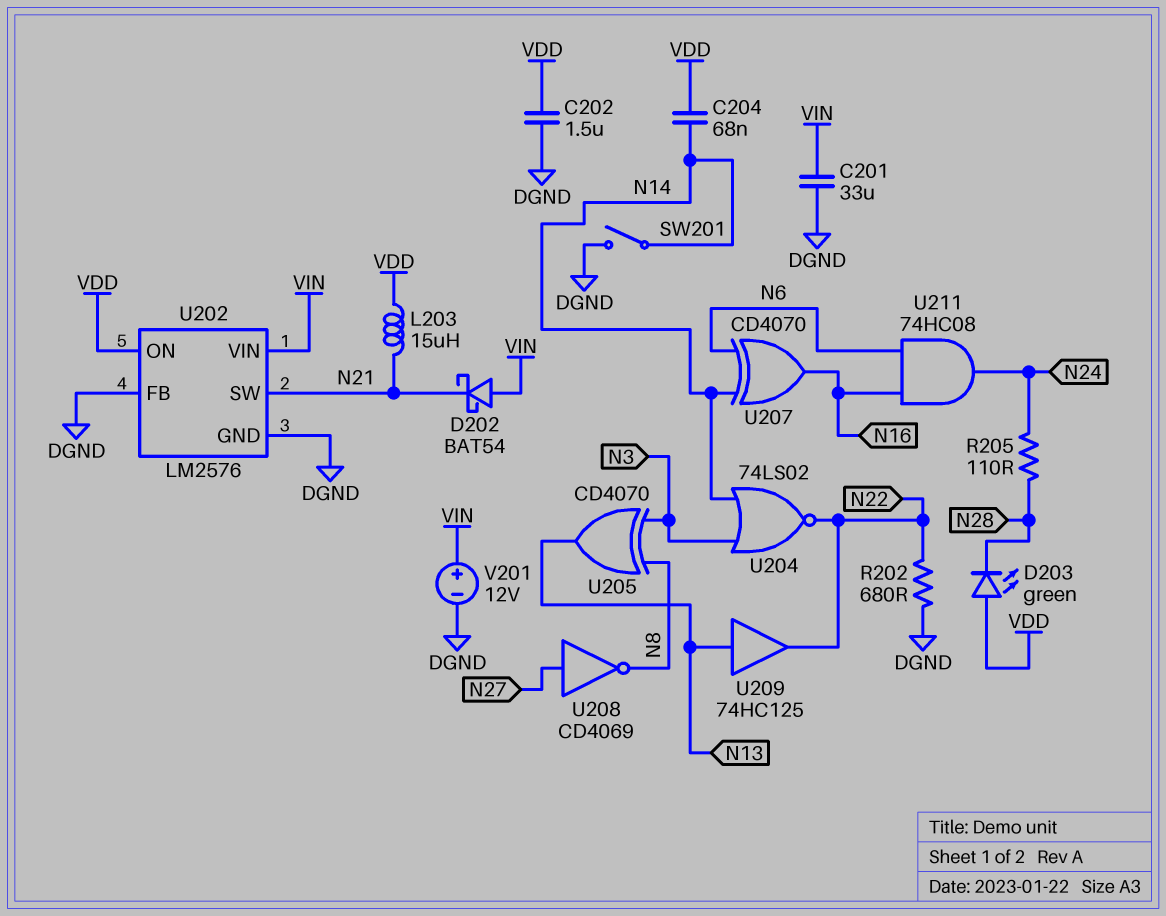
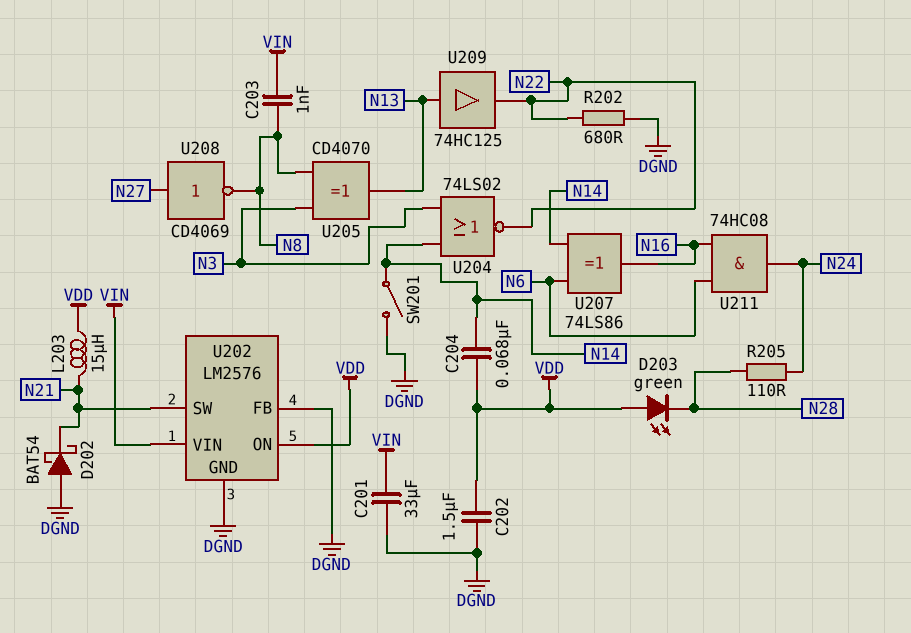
C203: none -> 1nF (N8, VIN)
D202: schottky BAT54 (A VIN, K N21) -> schottky BAT54 (A DGND, K N21)
U207: XOR CD4070 (in N6, in N14, out N16) -> XOR 74LS86 (in N6, in N14, out N16)
V201: 12V (plus VIN, minus DGND) -> none

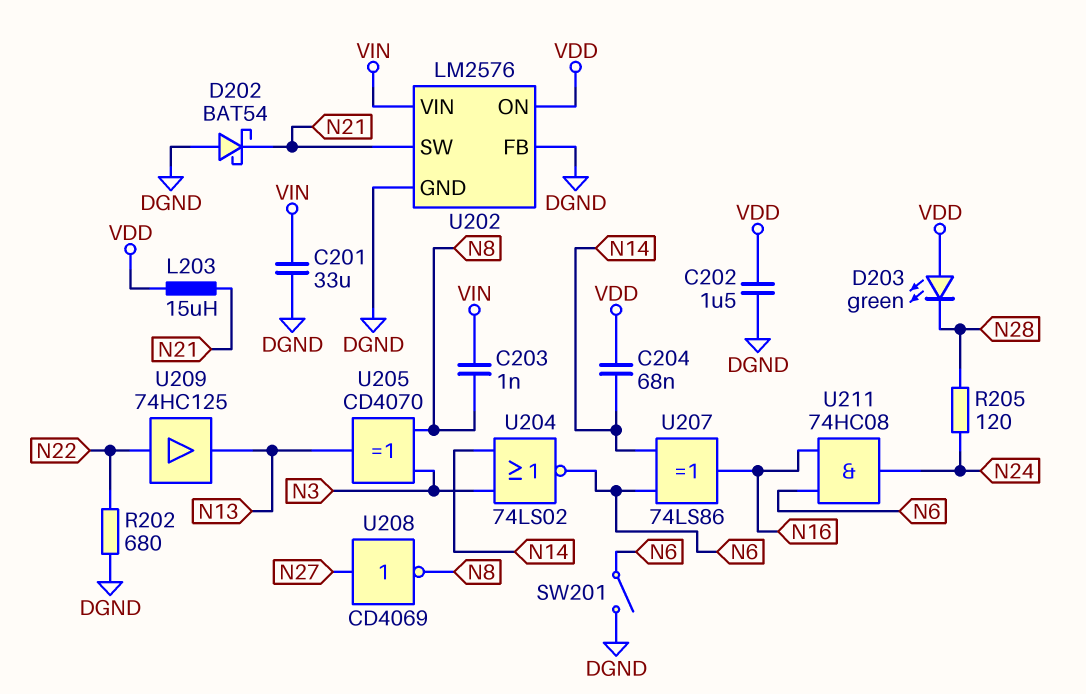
R205: 110 (N24, N28) -> 120 (N24, N28)
SW201: switch (DGND, N14) -> switch (DGND, N6)
U204: NOR 74LS02 (in N3, in N14, out N22) -> NOR 74LS02 (in N3, in N14, out N6)
U209: buffer 74HC125 (in N13, out N22) -> buffer 74HC125 (in N22, out N13)

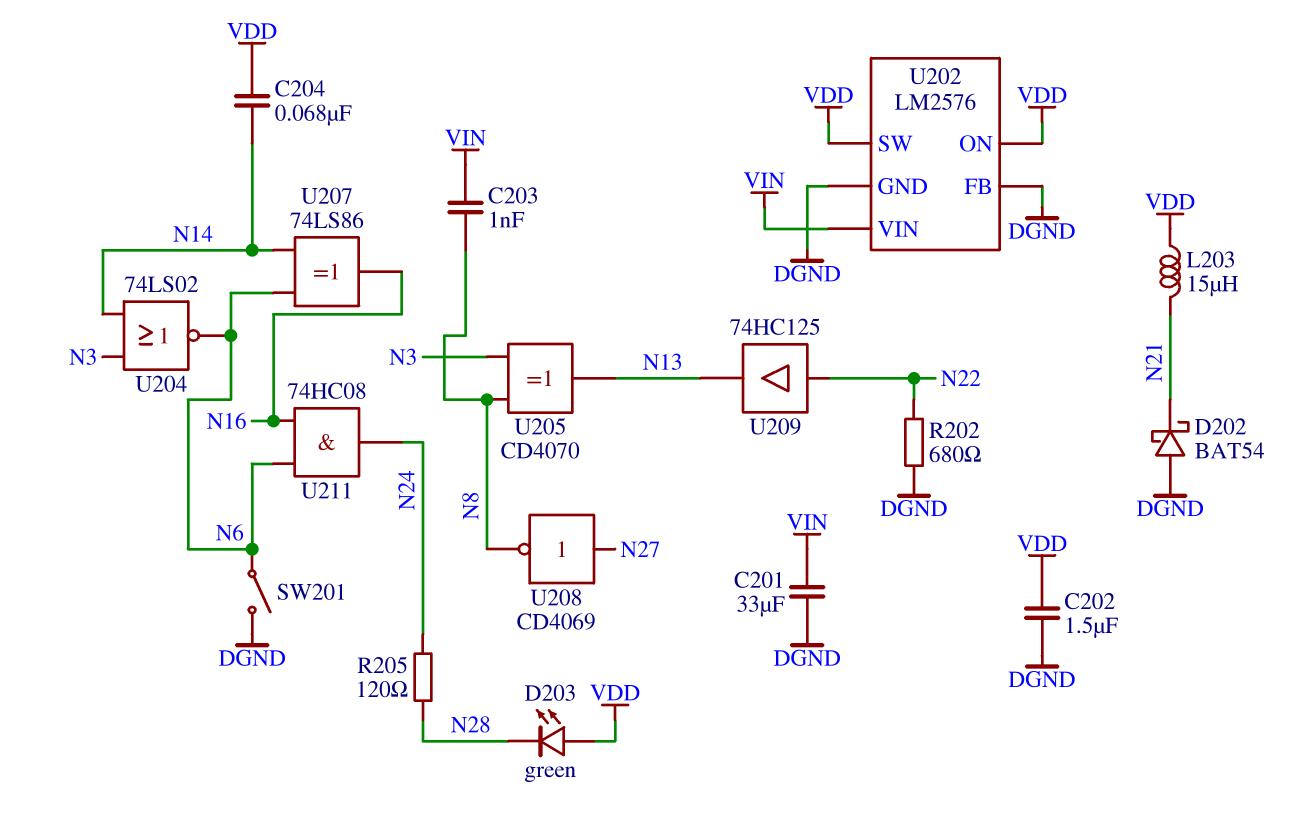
U202 pin SW: N21 -> VDD

